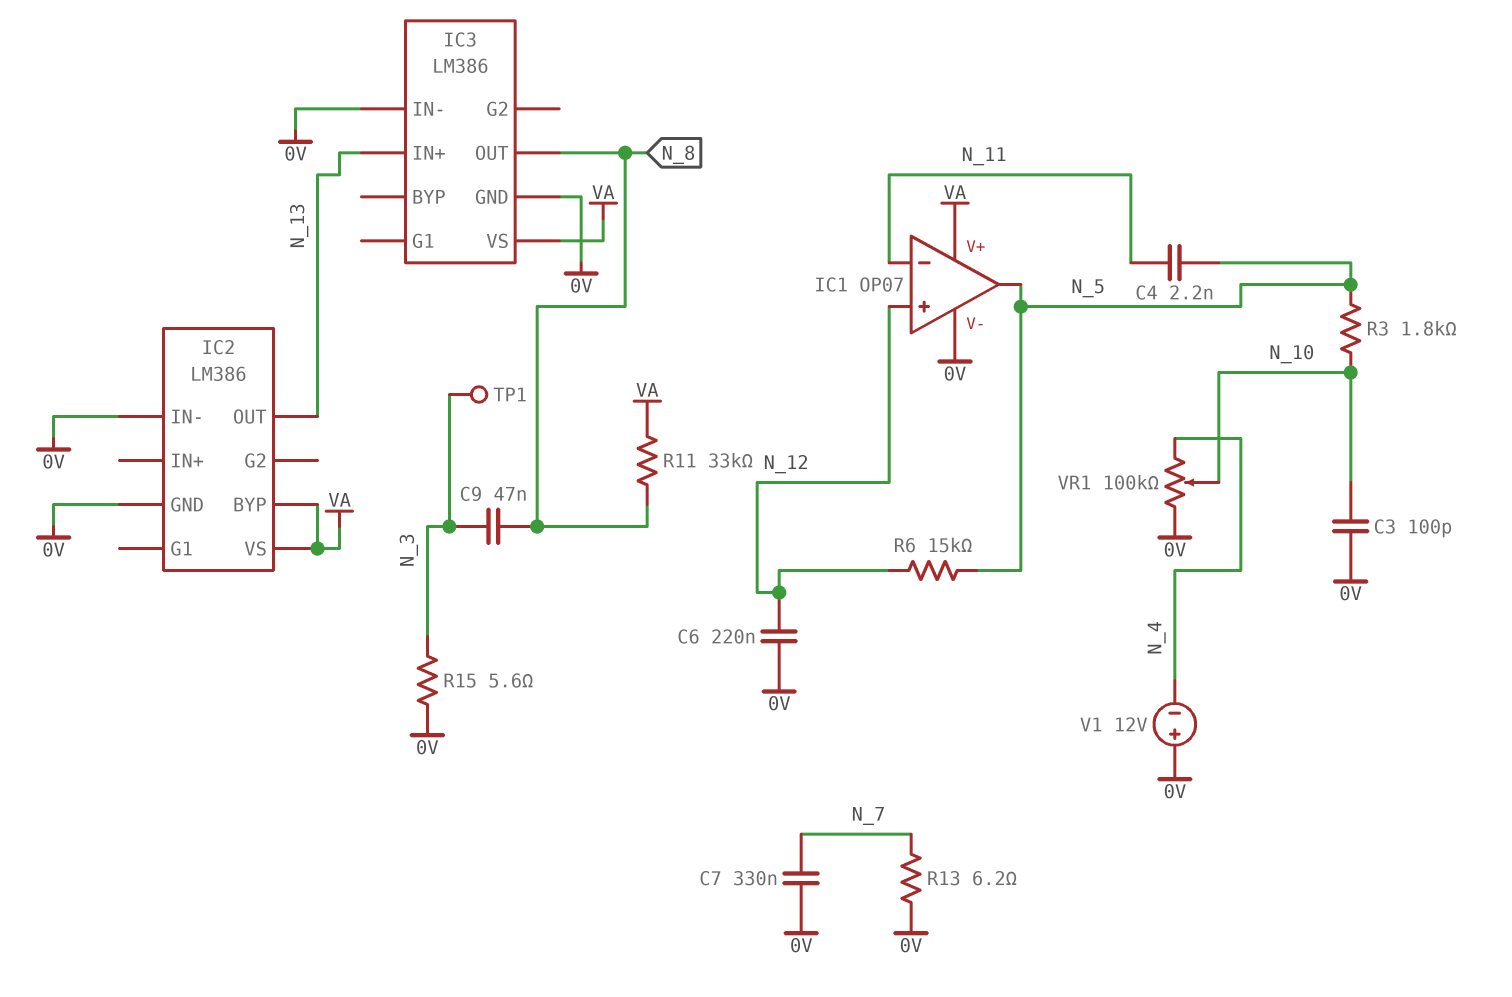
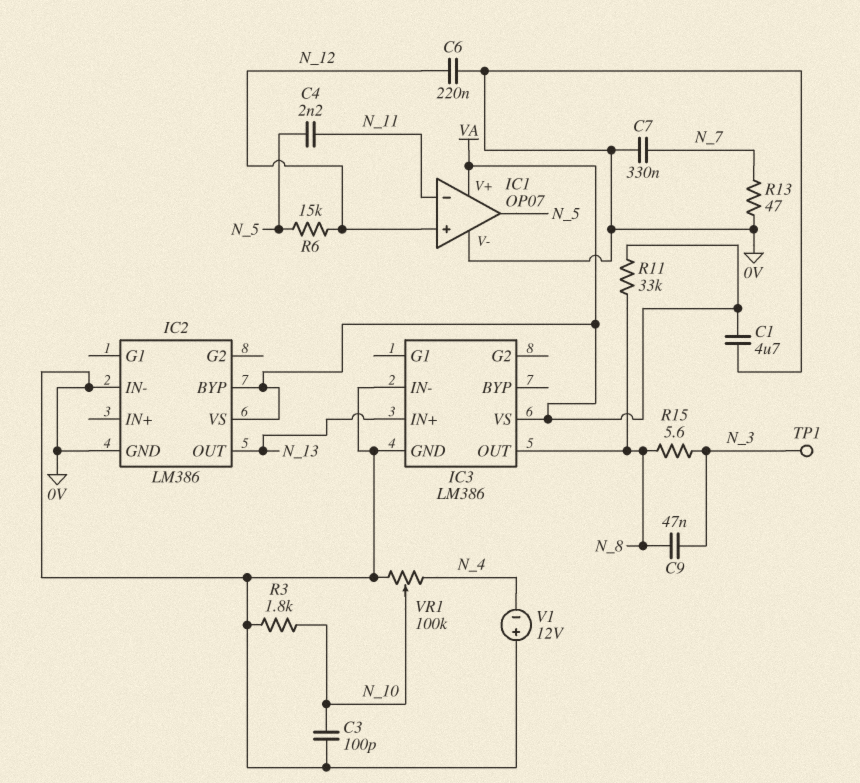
C1: none -> 4.7uF (0V, VA)
R3: 1.8k (N_5, N_10) -> 1.8k (0V, N_10)
R13: 6.2 (0V, N_7) -> 47 (0V, N_7)
R15: 5.6 (0V, N_3) -> 5.6 (N_3, N_8)

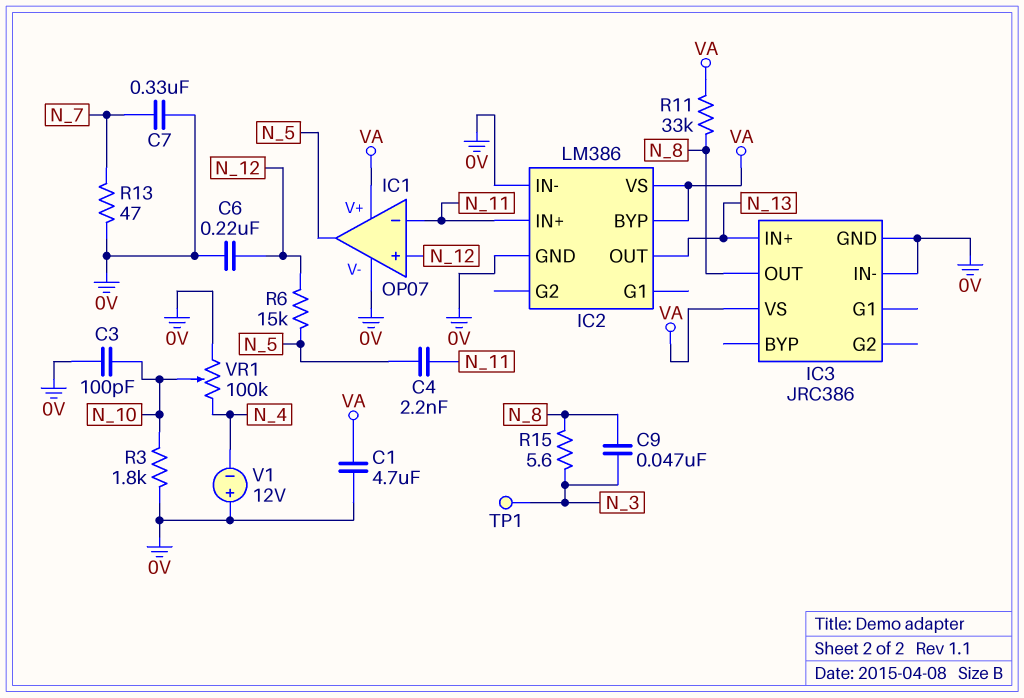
IC2 pin IN+: none -> N_11
IC3: LM386 -> JRC386

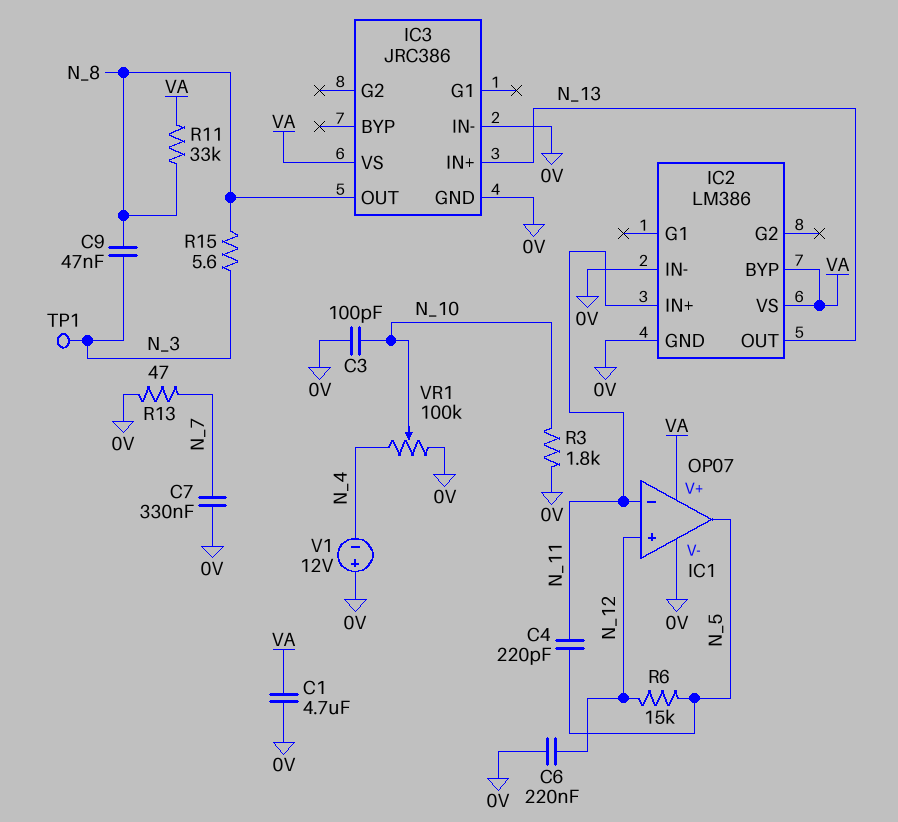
C4: 2.2nF (N_5, N_11) -> 220pF (N_5, N_11)

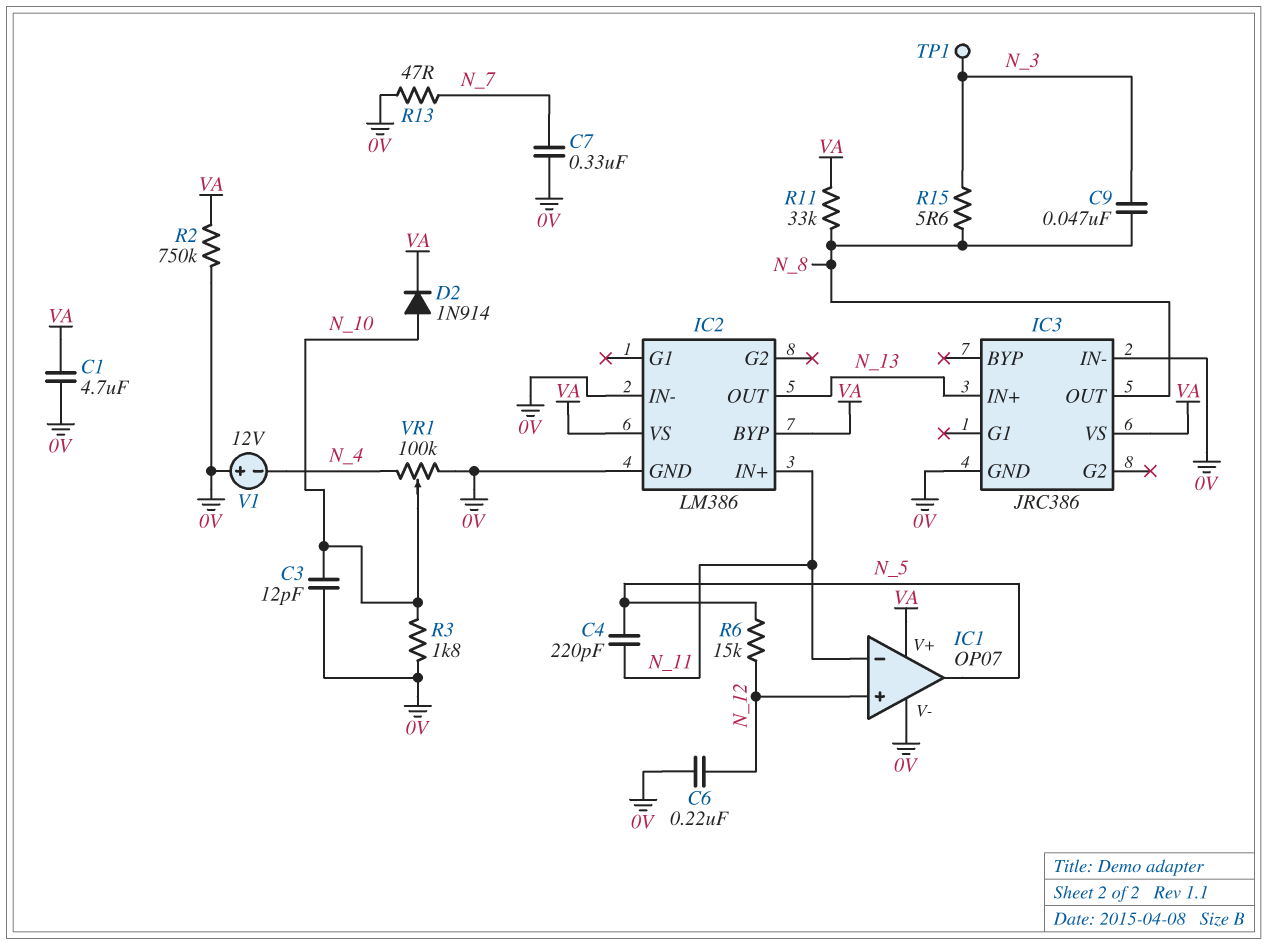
C3: 100pF (0V, N_10) -> 12pF (0V, N_10)
D2: none -> diode 1N914 (A N_10, K VA)
R2: none -> 750k (0V, VA)

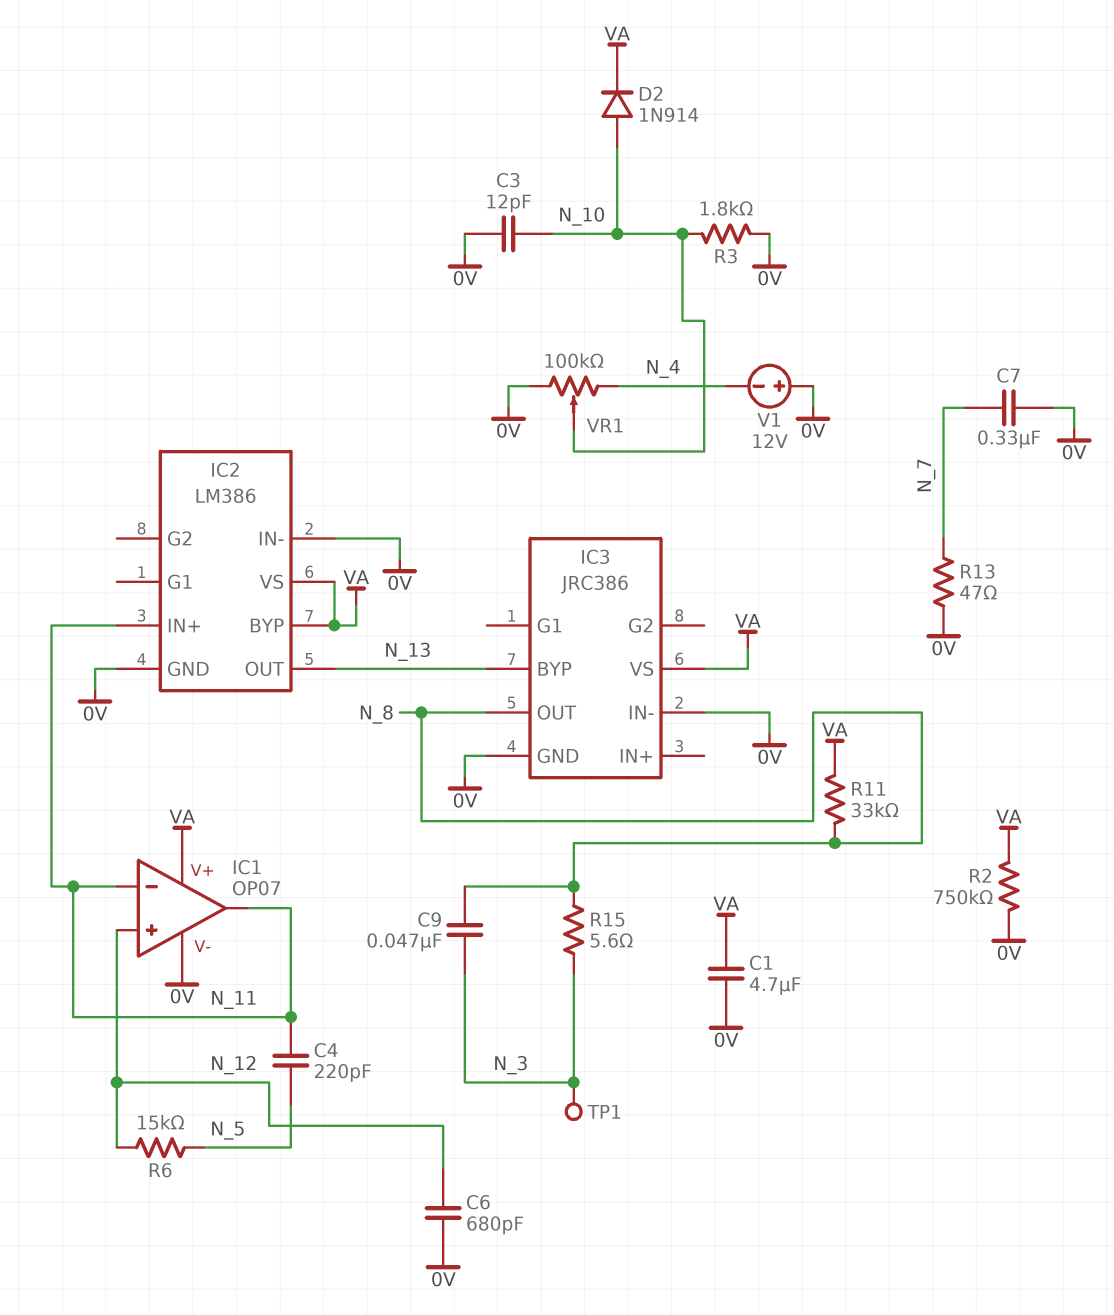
C6: 220nF (0V, N_12) -> 680pF (0V, N_12)
IC1 pin out: N_5 -> N_11
IC3 pin BYP: none -> N_13
IC3 pin IN+: N_13 -> none

